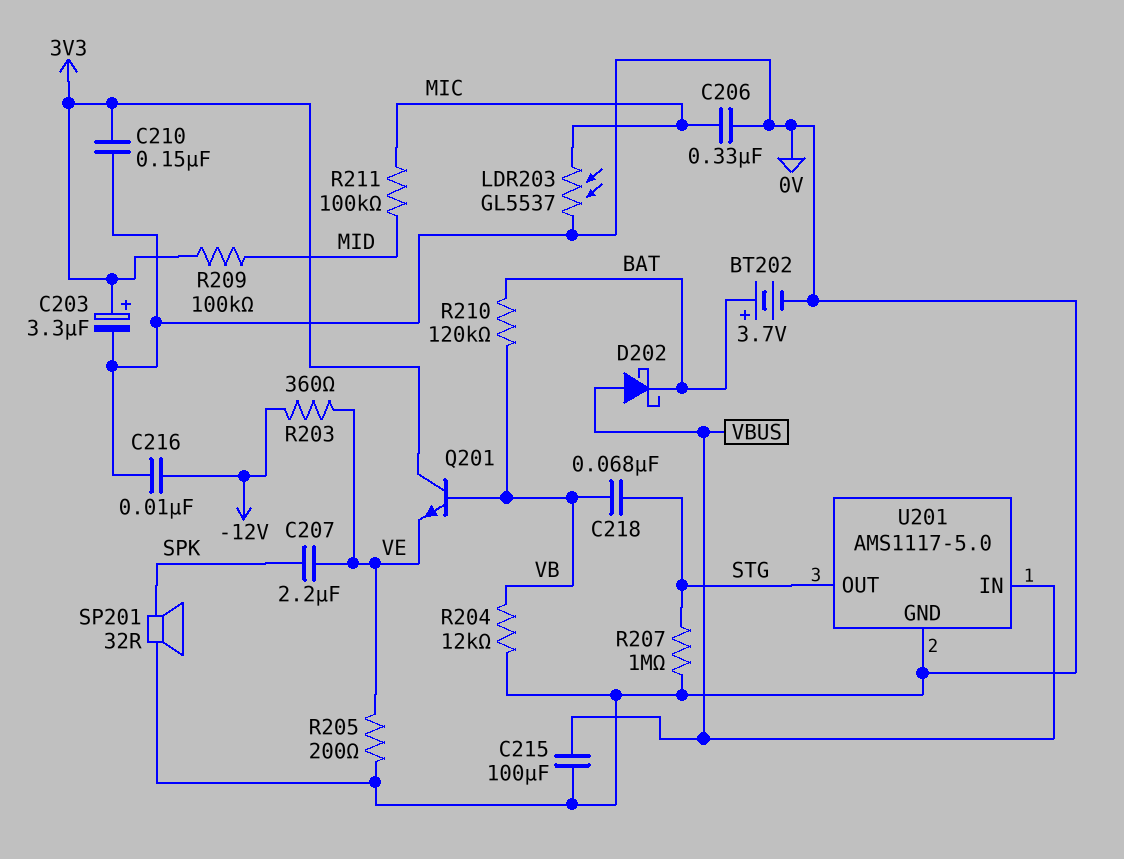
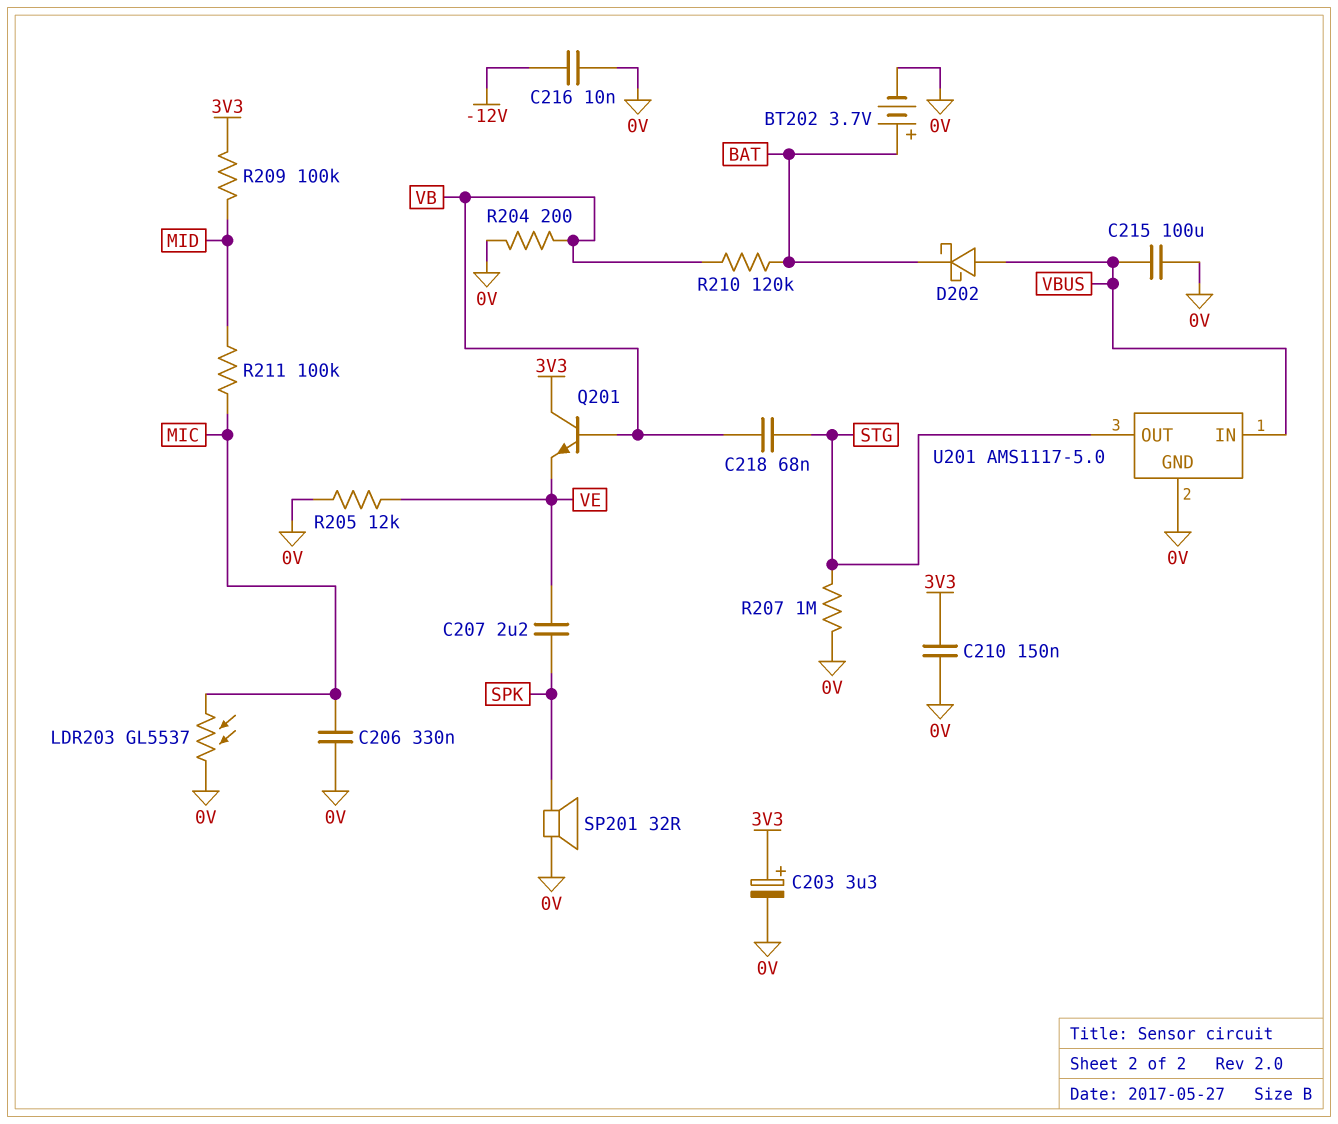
R203: 360 (-12V, VE) -> none
R204: 12k (0V, VB) -> 200 (0V, VB)
R205: 200 (0V, VE) -> 12k (0V, VE)

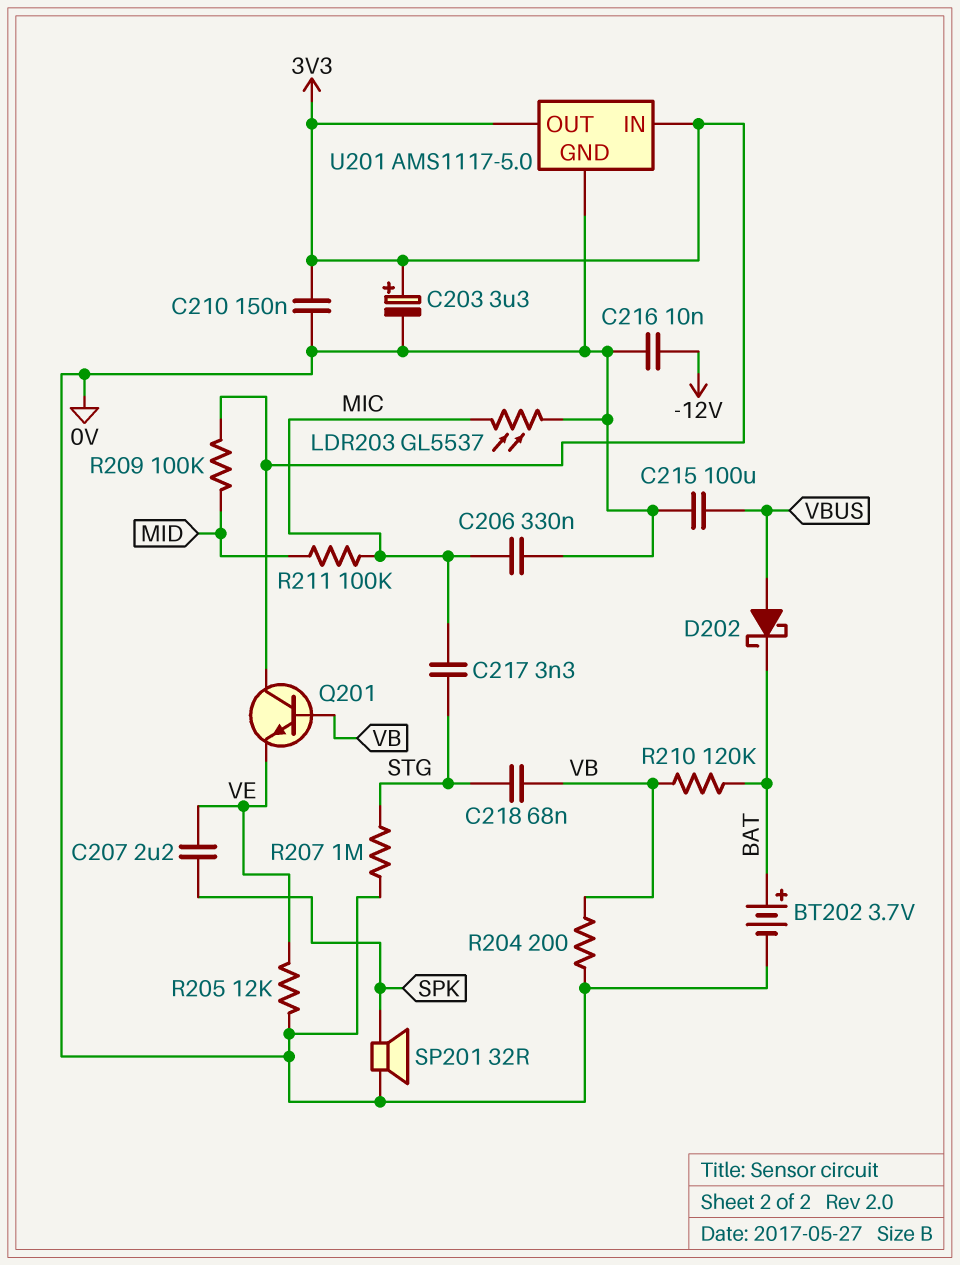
C217: none -> 3.3nF (MIC, STG)
U201 pin IN: VBUS -> 3V3
U201 pin OUT: STG -> 3V3

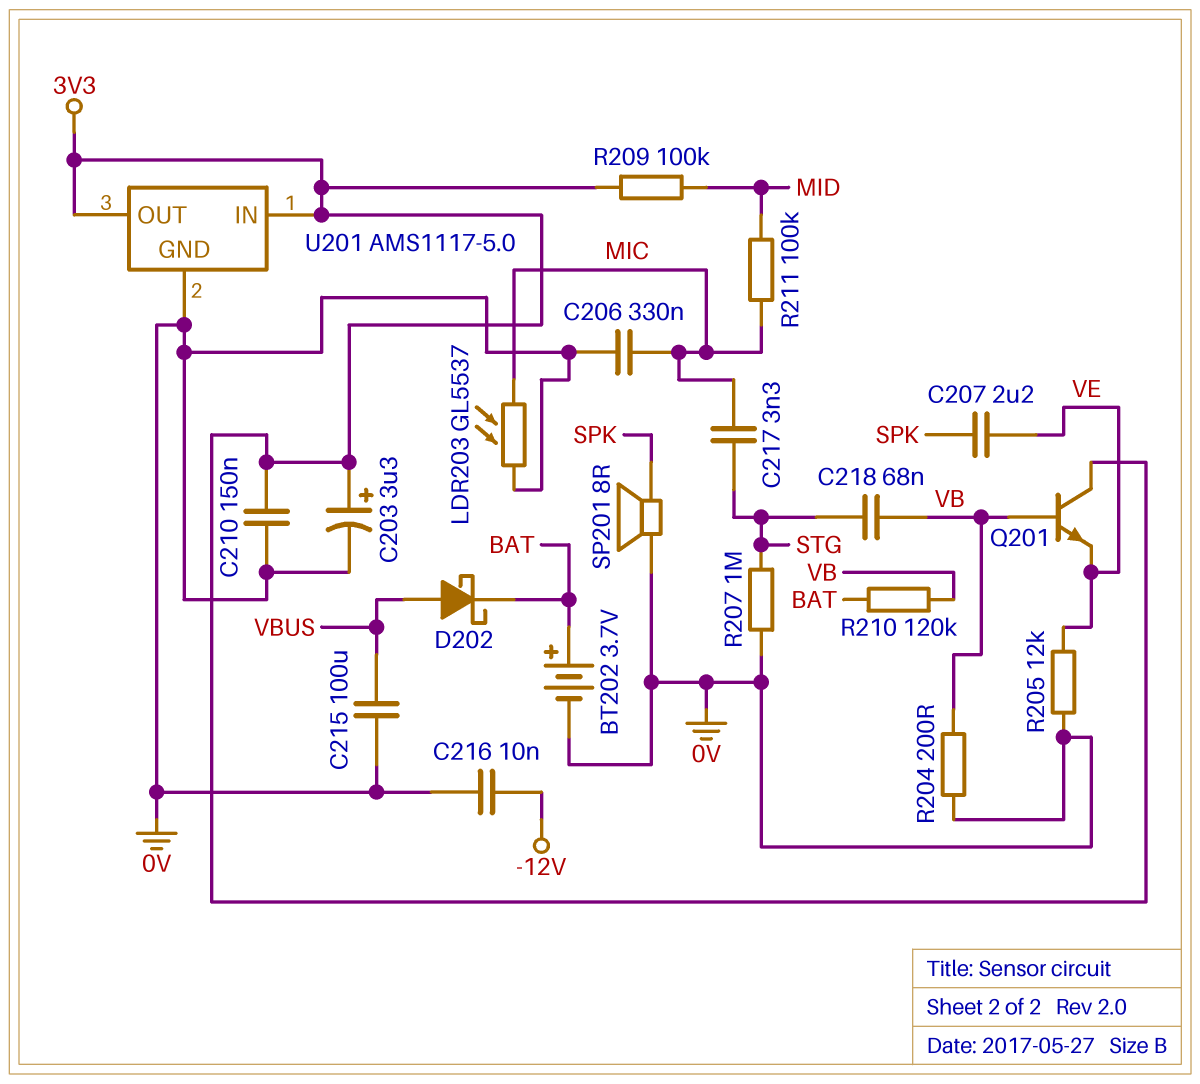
SP201: speaker 32R (0V, SPK) -> speaker 8R (0V, SPK)

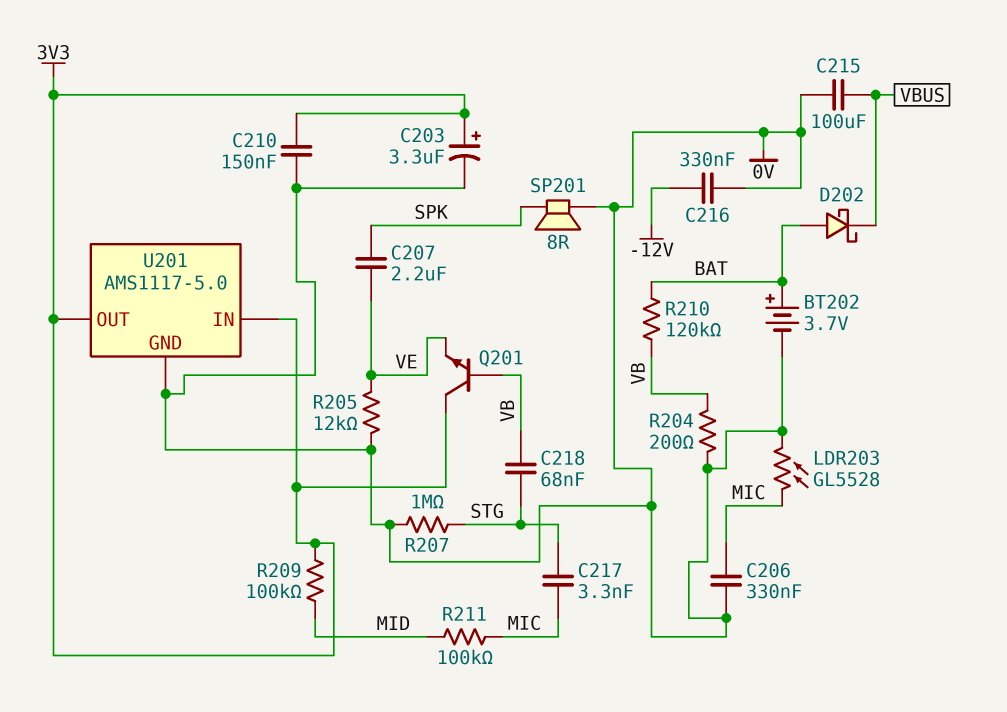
C216: 10nF (-12V, 0V) -> 330nF (-12V, 0V)
D202: schottky (A VBUS, K BAT) -> schottky (A BAT, K VBUS)
LDR203: GL5537 (0V, MIC) -> GL5528 (0V, MIC)

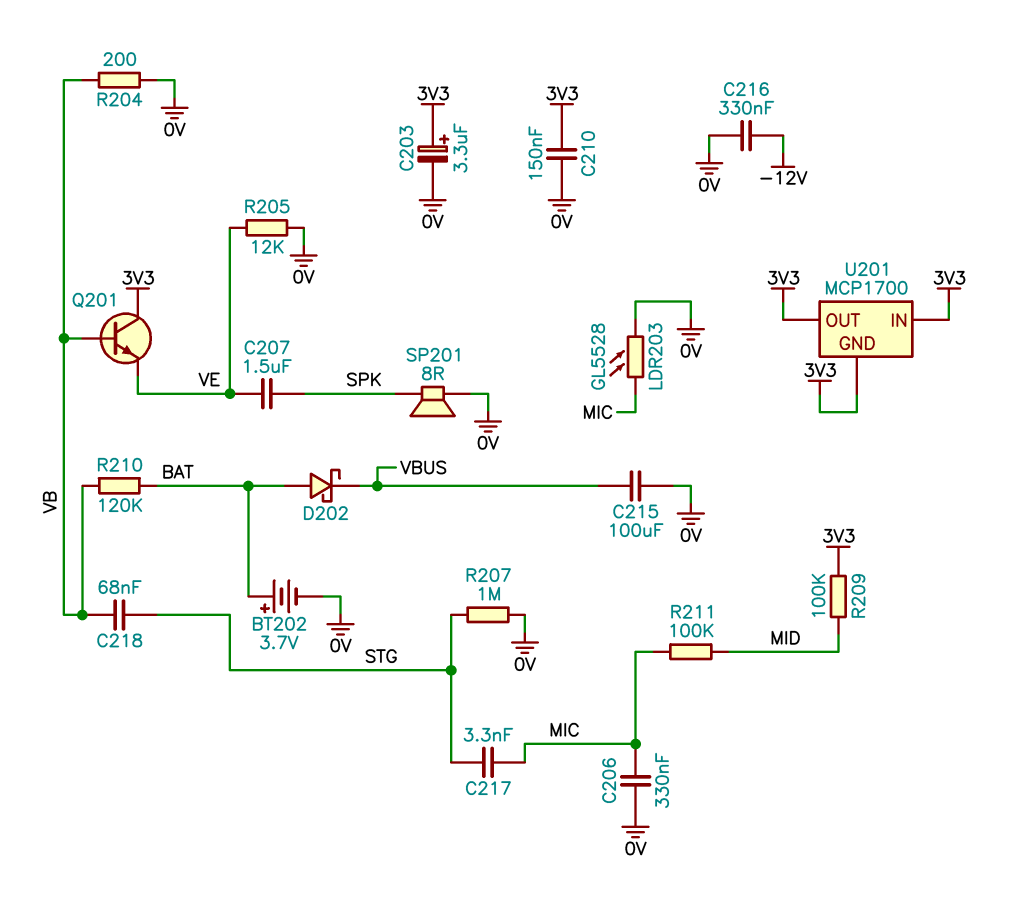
C207: 2.2uF (SPK, VE) -> 1.5uF (SPK, VE)
U201: AMS1117-5.0 -> MCP1700
U201 pin GND: 0V -> 3V3

